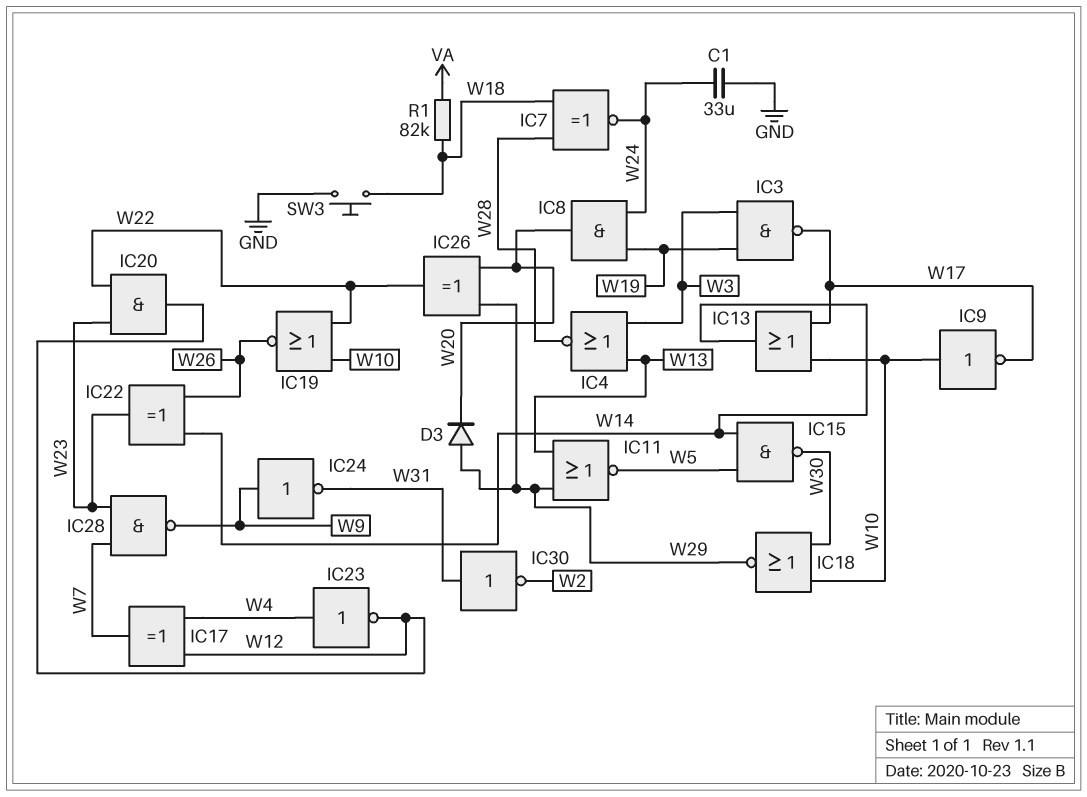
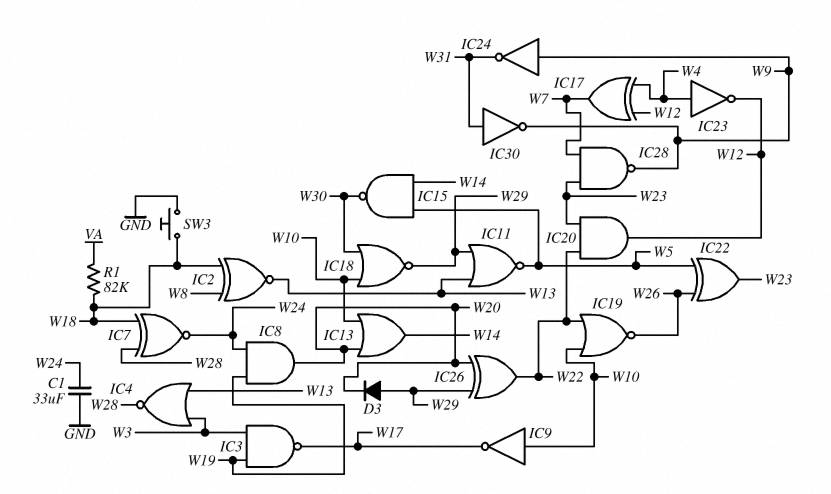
IC2: none -> XNOR (in W8, in W18, out W13)
IC13: OR (in W10, in W17, out W14) -> OR (in W10, in W20, out W14)
IC22: XOR (in W14, in W26, out W23) -> XOR (in W5, in W26, out W23)
IC30: NOT (in W31, out W2) -> NOT (in W31, out W9)

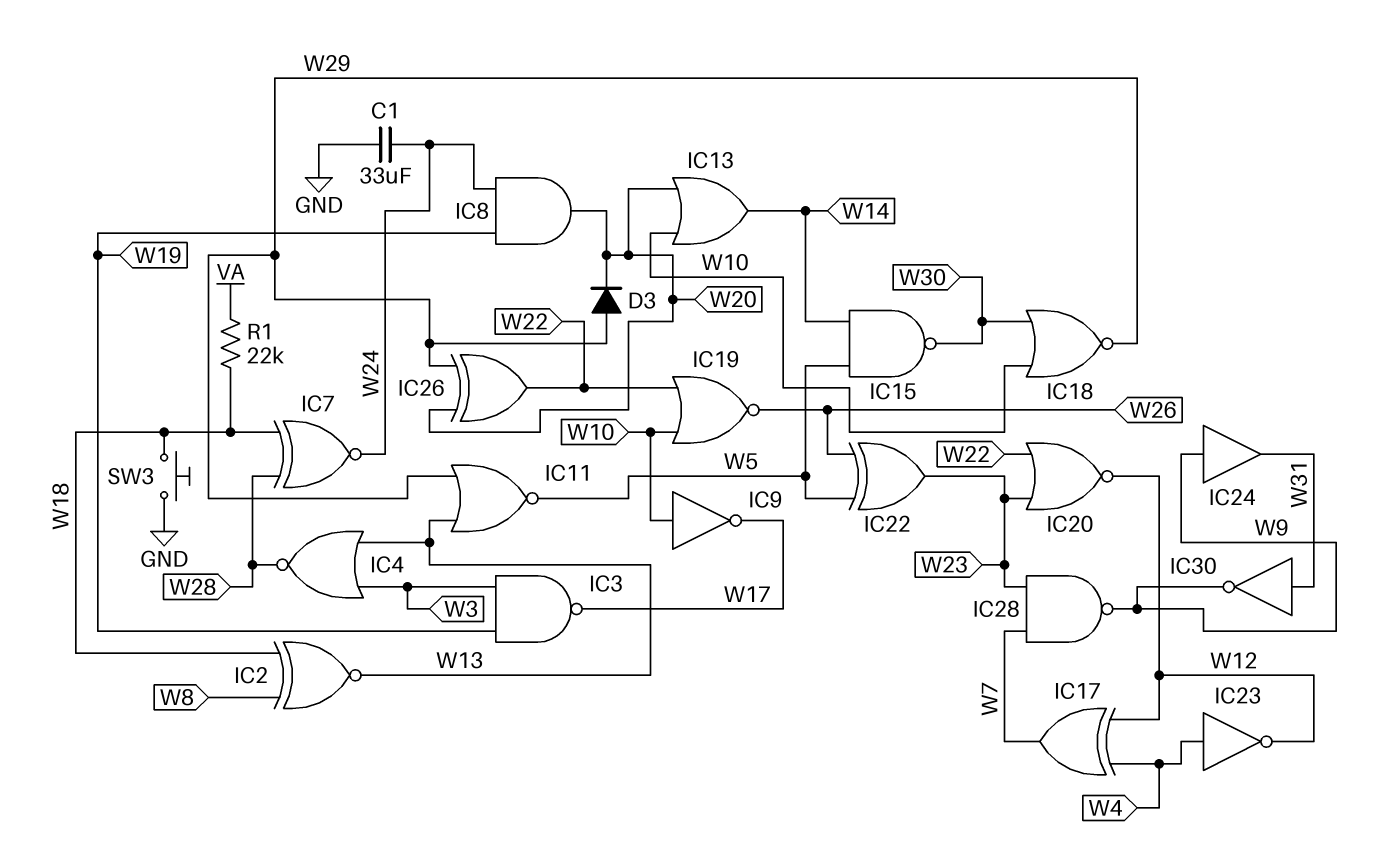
IC20: AND (in W22, in W23, out W12) -> NOR (in W22, in W23, out W12)
IC24: NOT (in W9, out W31) -> buffer (in W9, out W31)
R1: 82k (VA, W18) -> 22k (VA, W18)

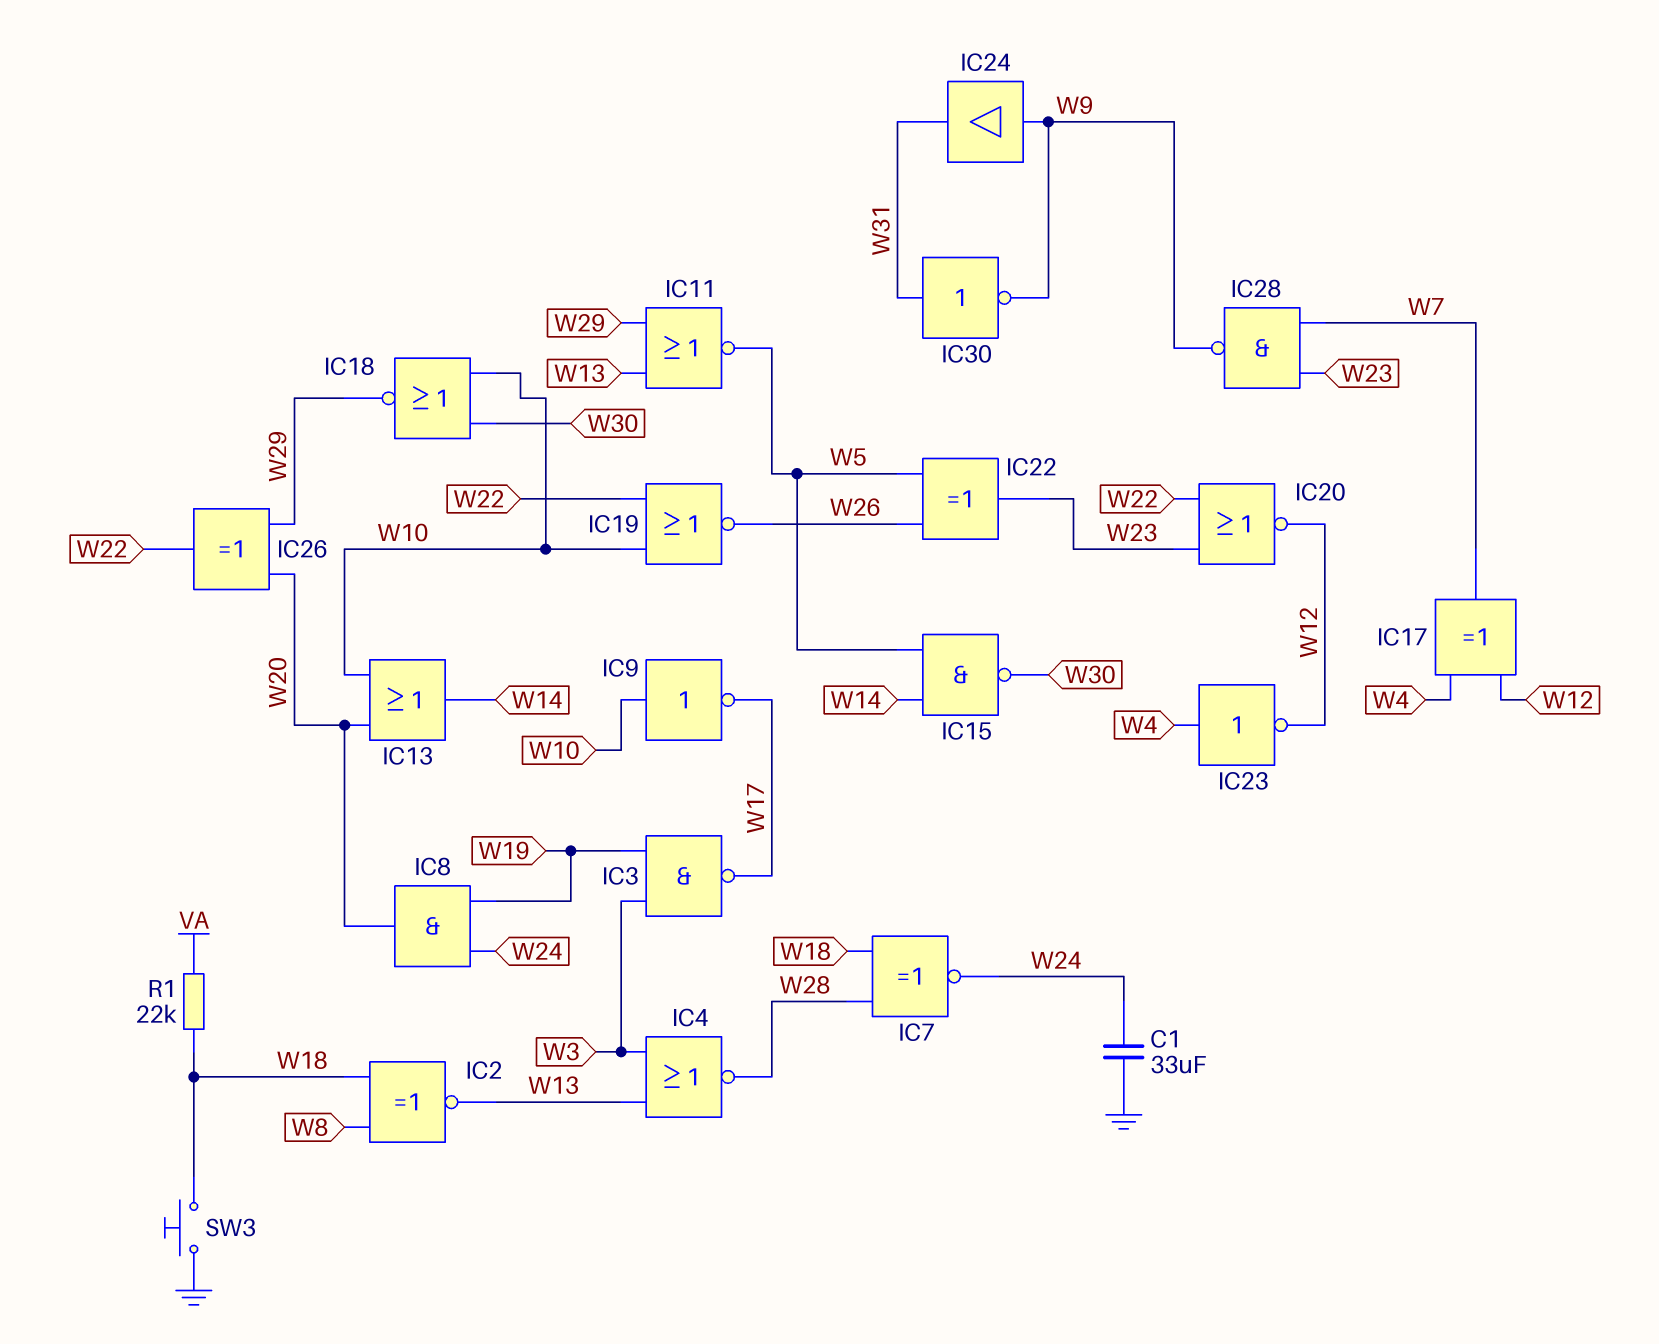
D3: diode (A W29, K W20) -> none

